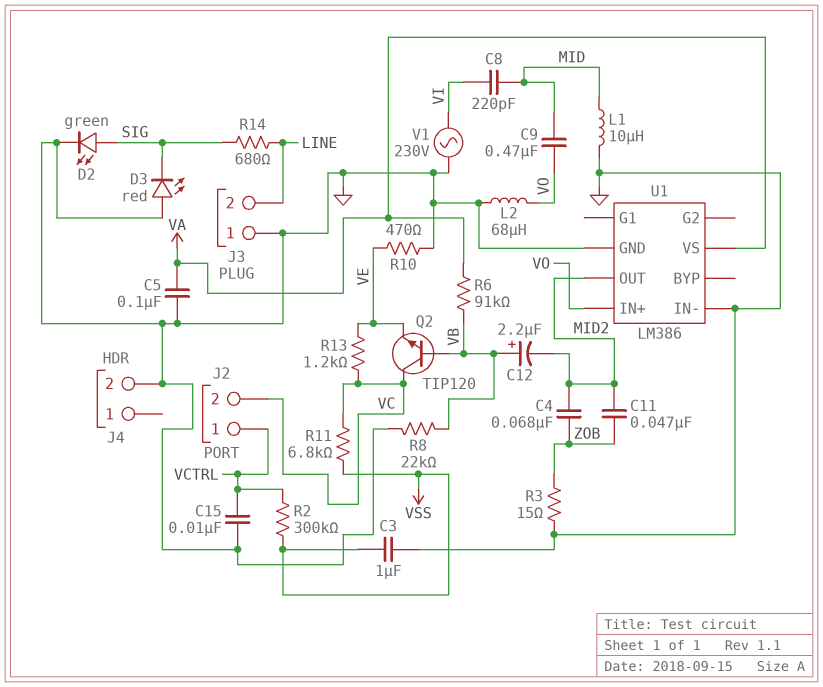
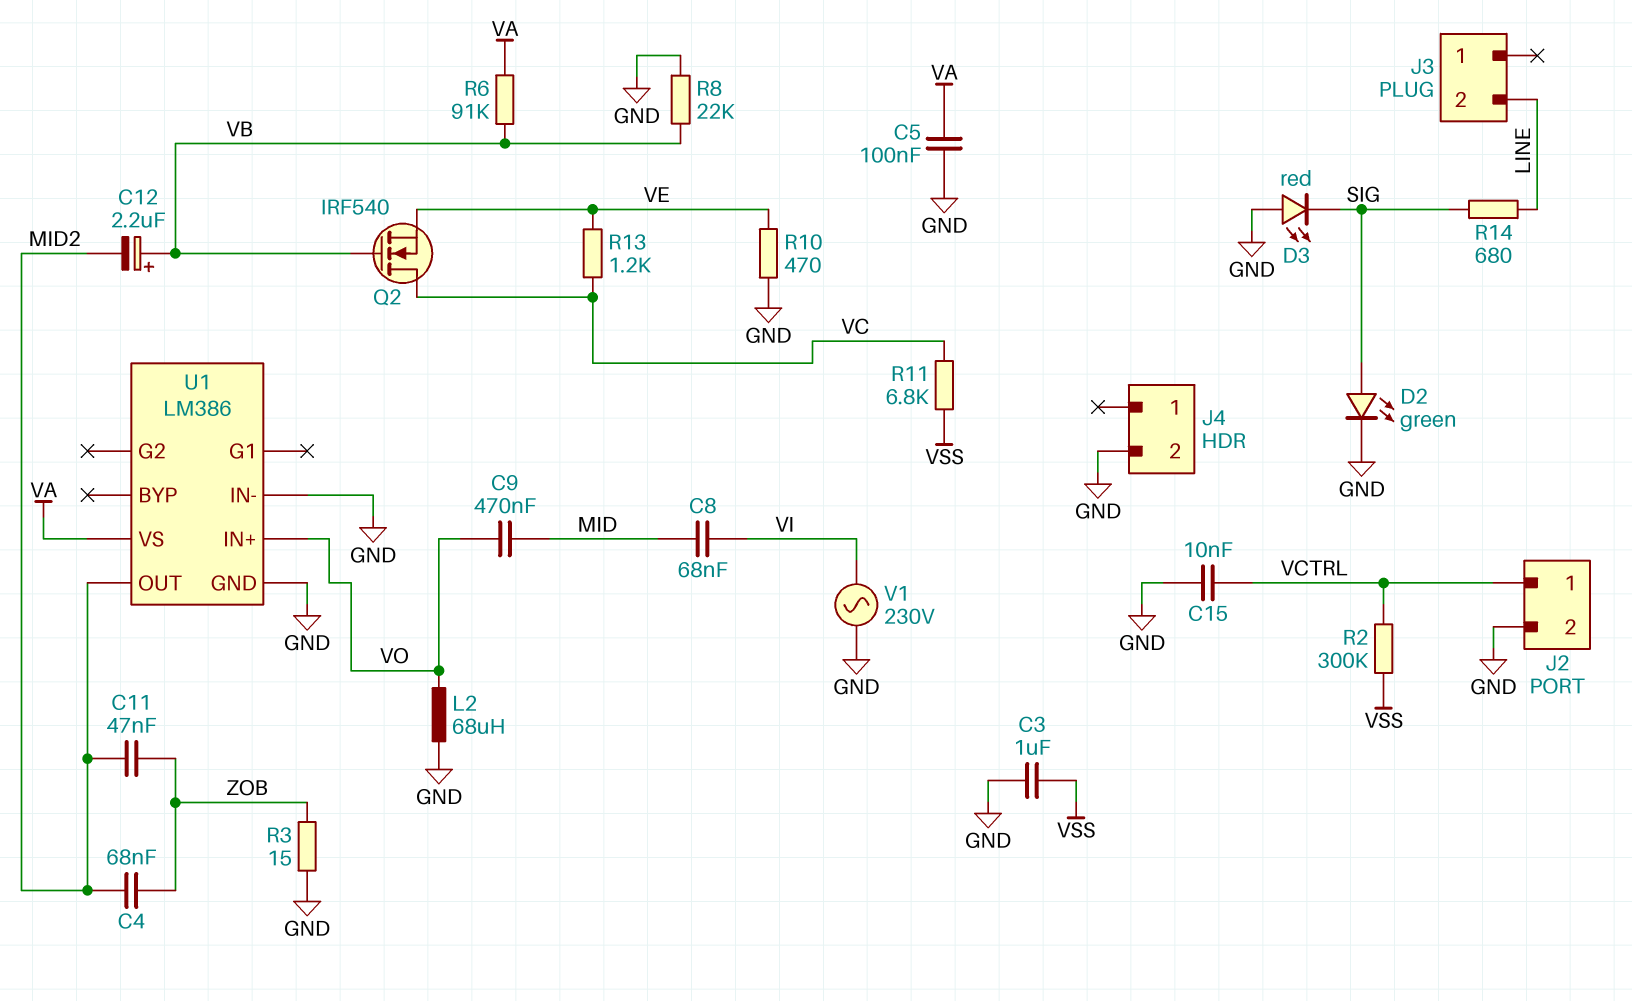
C8: 220pF (MID, VI) -> 68nF (MID, VI)
J2 pin 2: VC -> GND
J3 pin 1: GND -> none
L1: 10uH (GND, MID) -> none
Q2: NPN TIP120 (B VB, C VC, E VE) -> NMOS IRF540 (G VB, D VC, S VE)

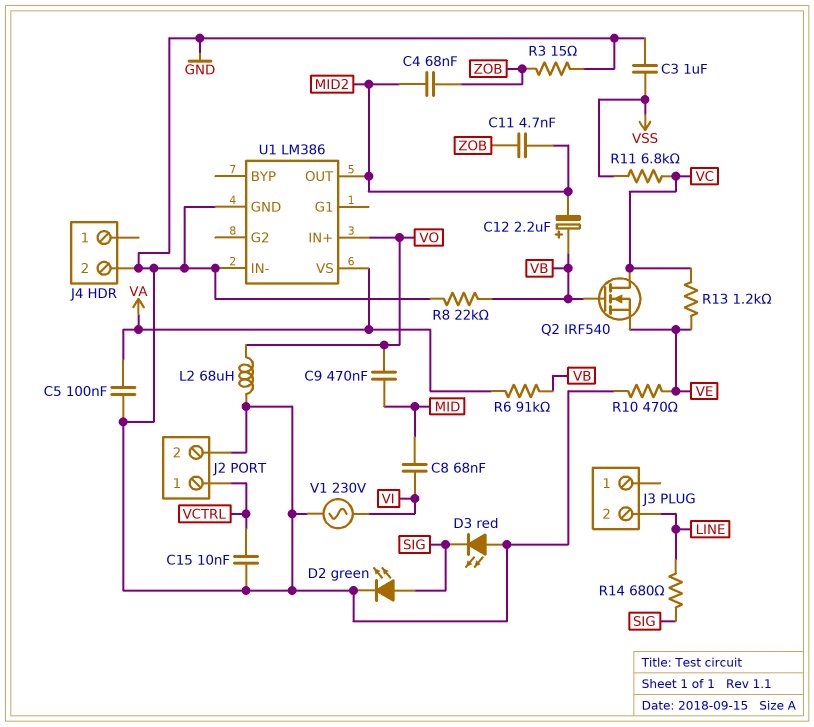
C11: 47nF (MID2, ZOB) -> 4.7nF (MID2, ZOB)
R2: 300k (VCTRL, VSS) -> none

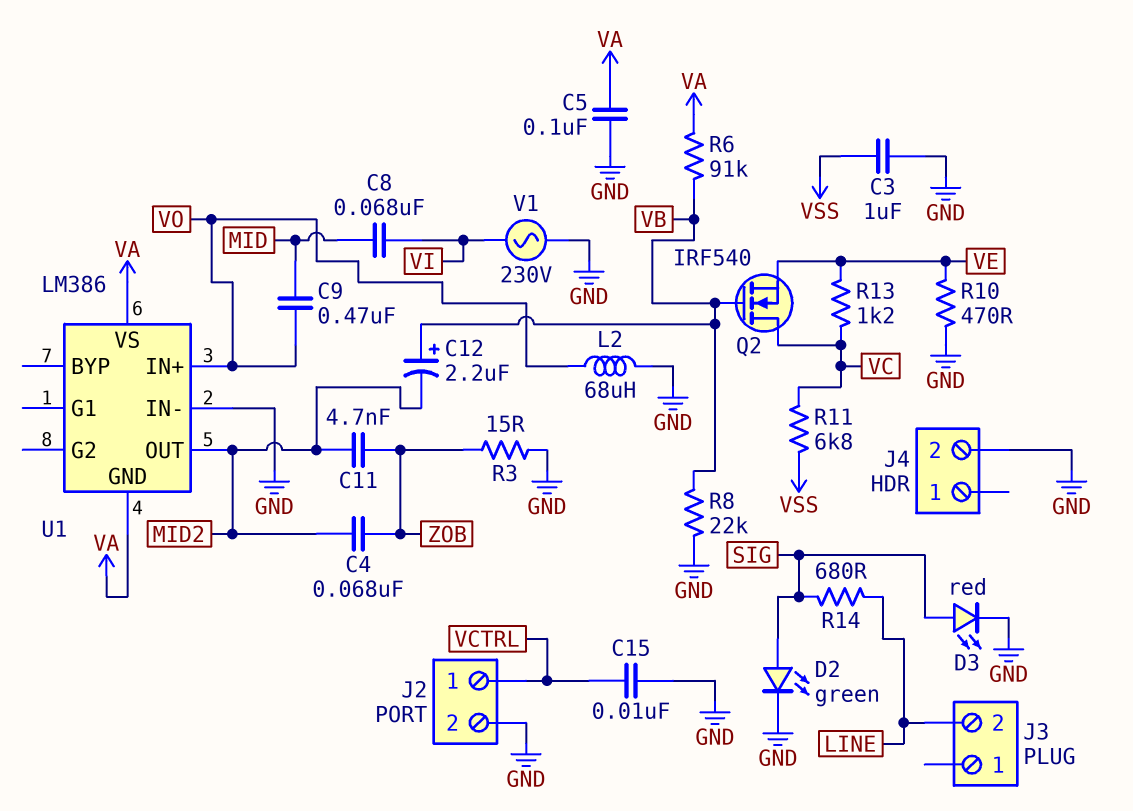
D3: LED red (A GND, K SIG) -> LED red (A SIG, K GND)
U1 pin GND: GND -> VA

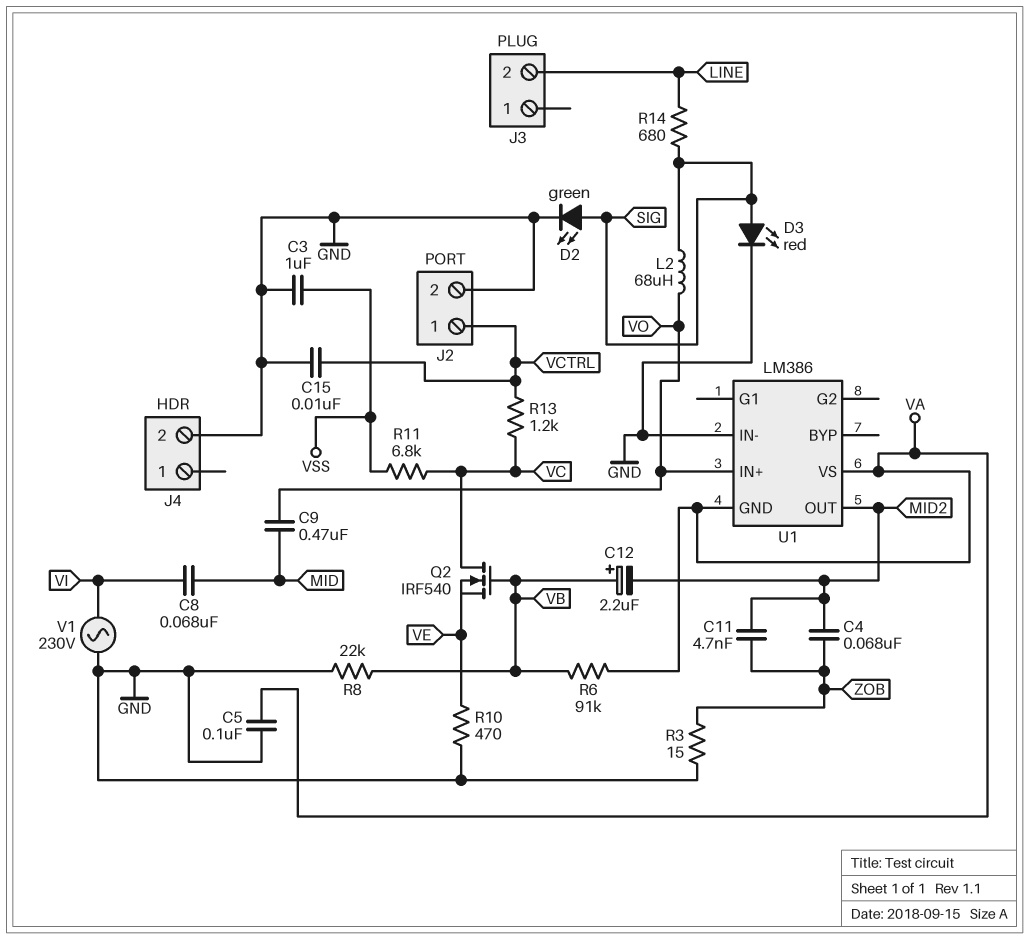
L2: 68uH (GND, VO) -> 68uH (SIG, VO)
R13: 1.2k (VC, VE) -> 1.2k (VC, VCTRL)

